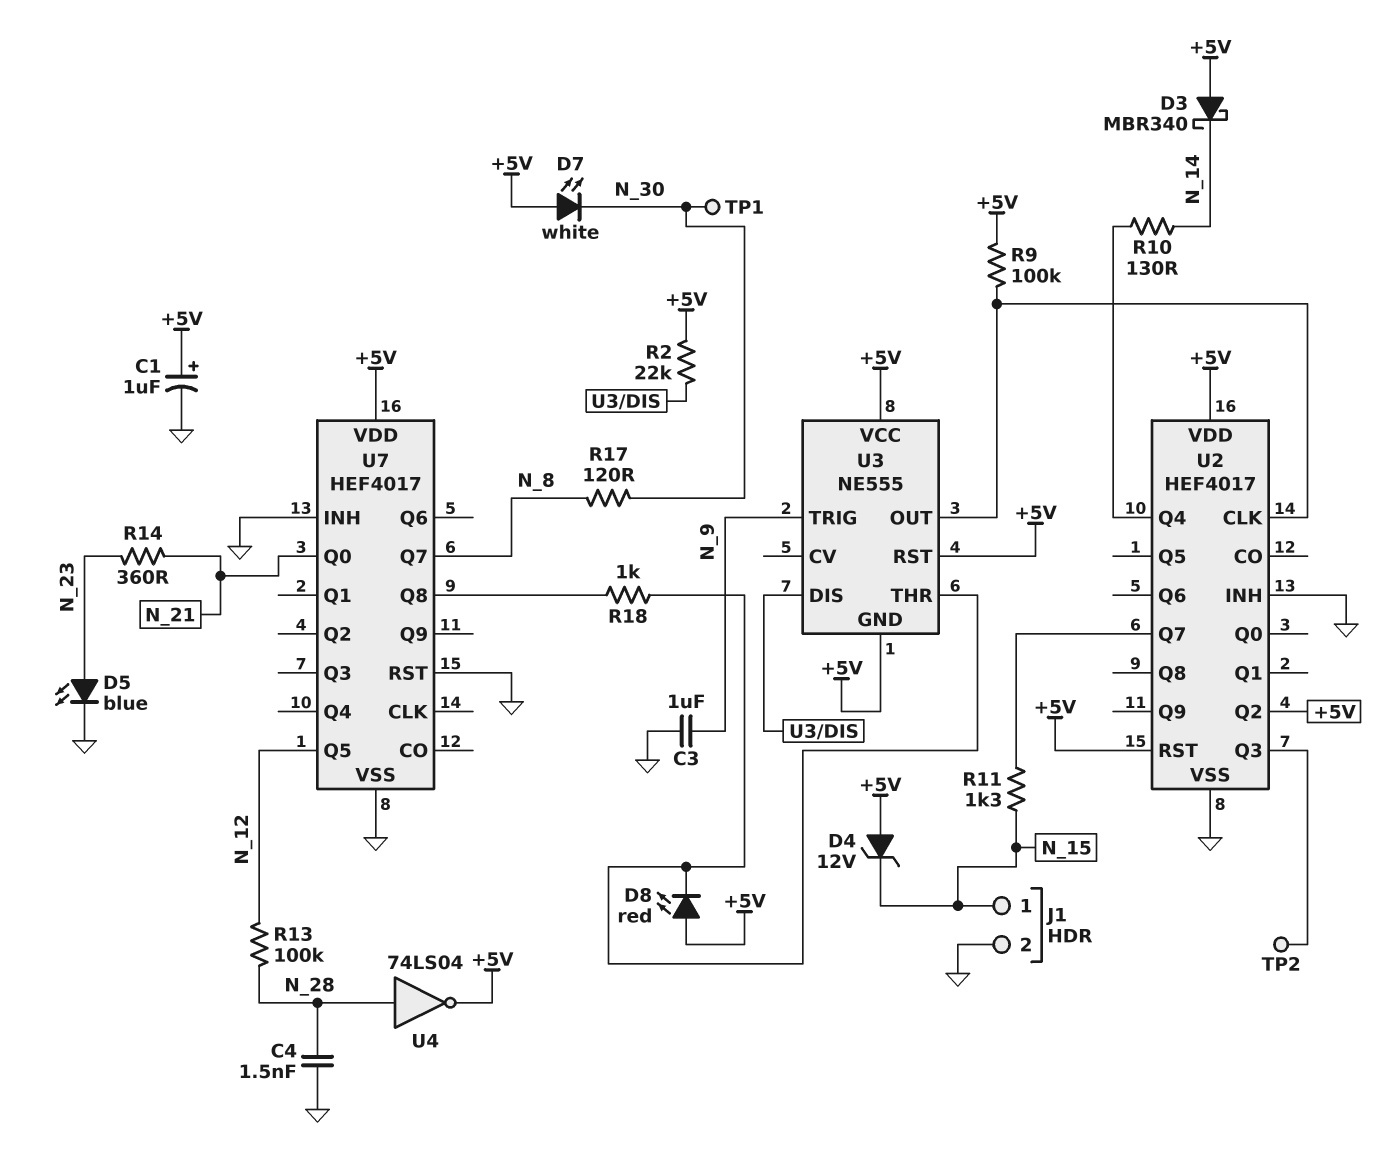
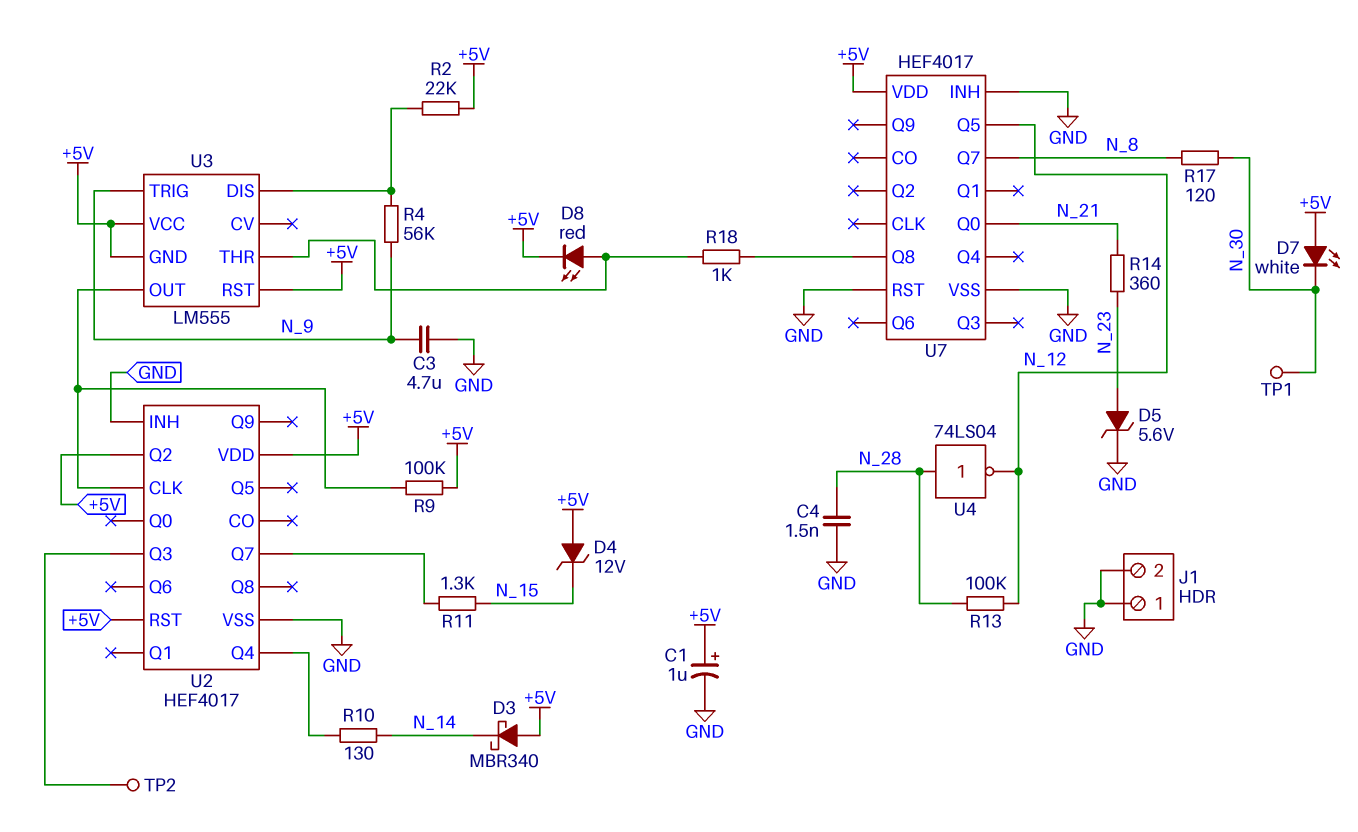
C3: 1uF (GND, N_9) -> 4.7uF (GND, N_9)
D5: LED blue (A N_23, K GND) -> zener 5.6V (A N_23, K GND)
D8: LED red (A +5V, K U3/THR) -> LED red (A U3/THR, K +5V)
J1 pin 1: N_15 -> GND
R4: none -> 56k (N_9, U3/DIS)
U3: NE555 -> LM555
U4: NOT 74LS04 (in N_28, out +5V) -> NOT 74LS04 (in N_28, out N_12)

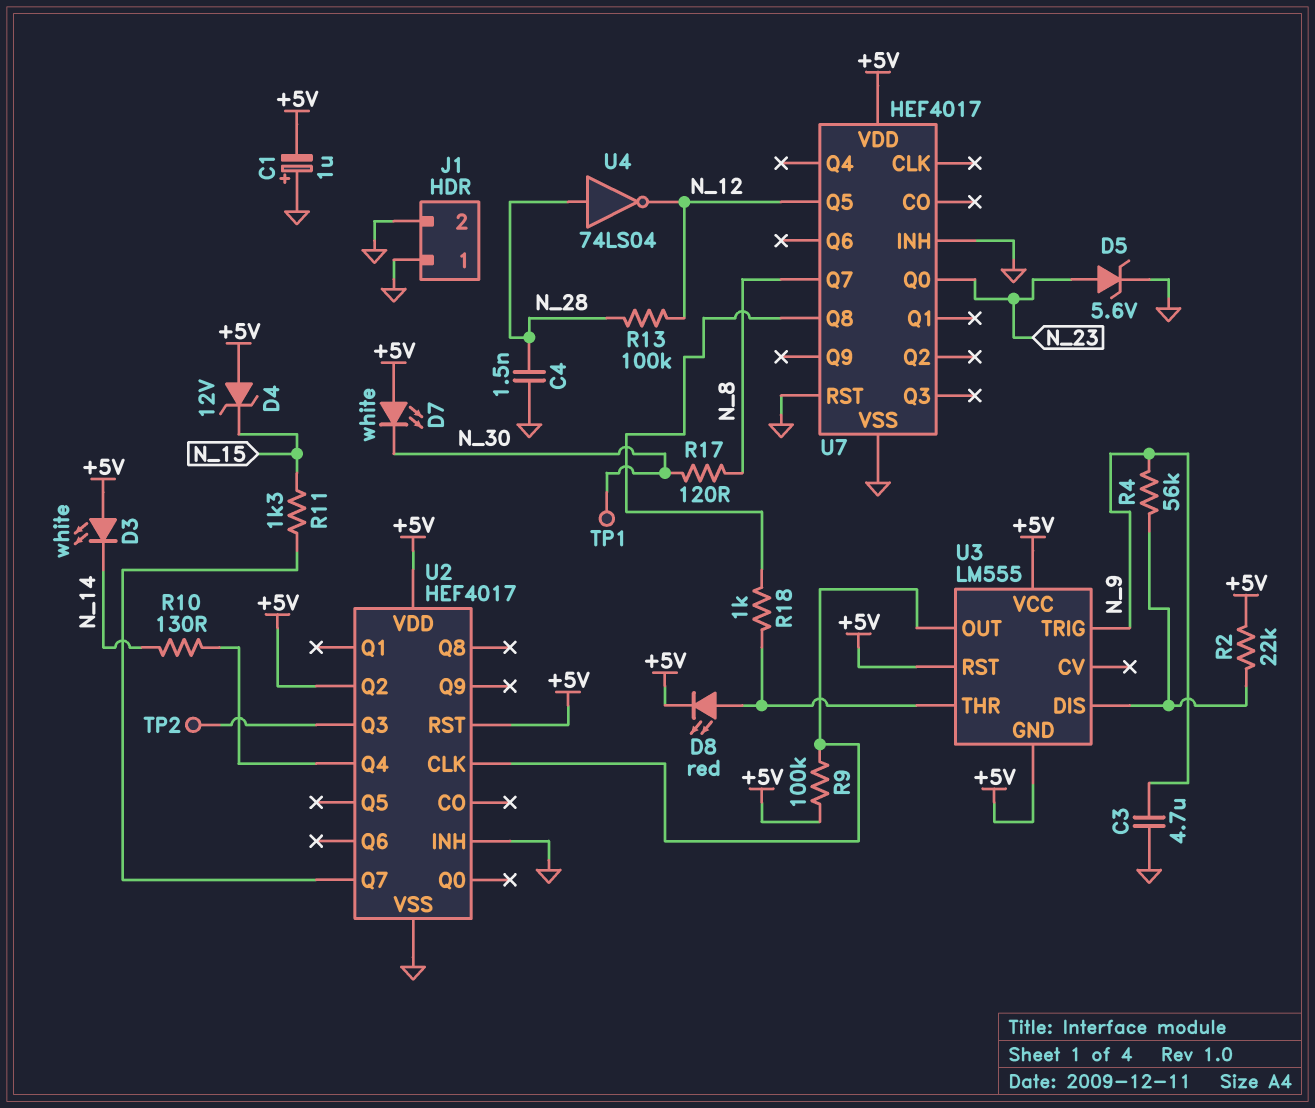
C1: 1uF (plus +5V, minus GND) -> 1uF (plus GND, minus +5V)
D3: schottky MBR340 (A +5V, K N_14) -> LED white (A +5V, K N_14)
R14: 360 (N_21, N_23) -> none
U7 pin Q0: N_21 -> N_23

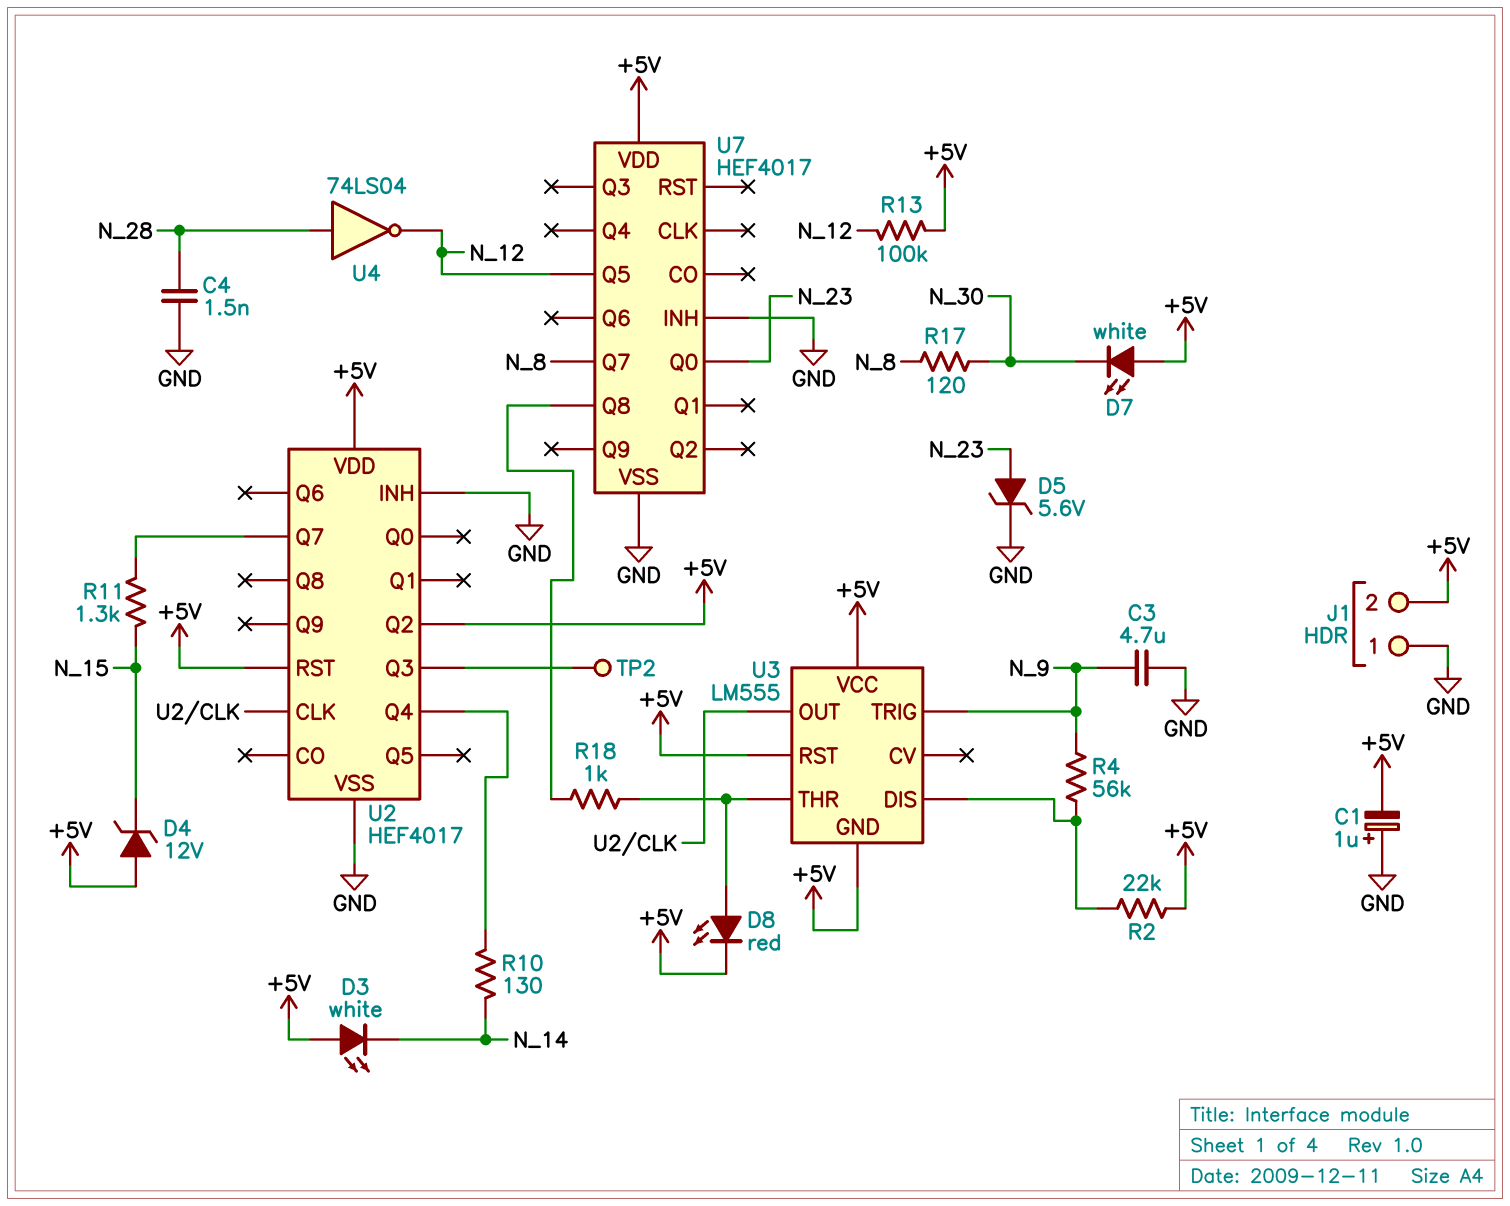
J1 pin 2: GND -> +5V
R9: 100k (+5V, U2/CLK) -> none
R13: 100k (N_12, N_28) -> 100k (+5V, N_12)
TP1: test point (N_30) -> none
U7 pin RST: GND -> none

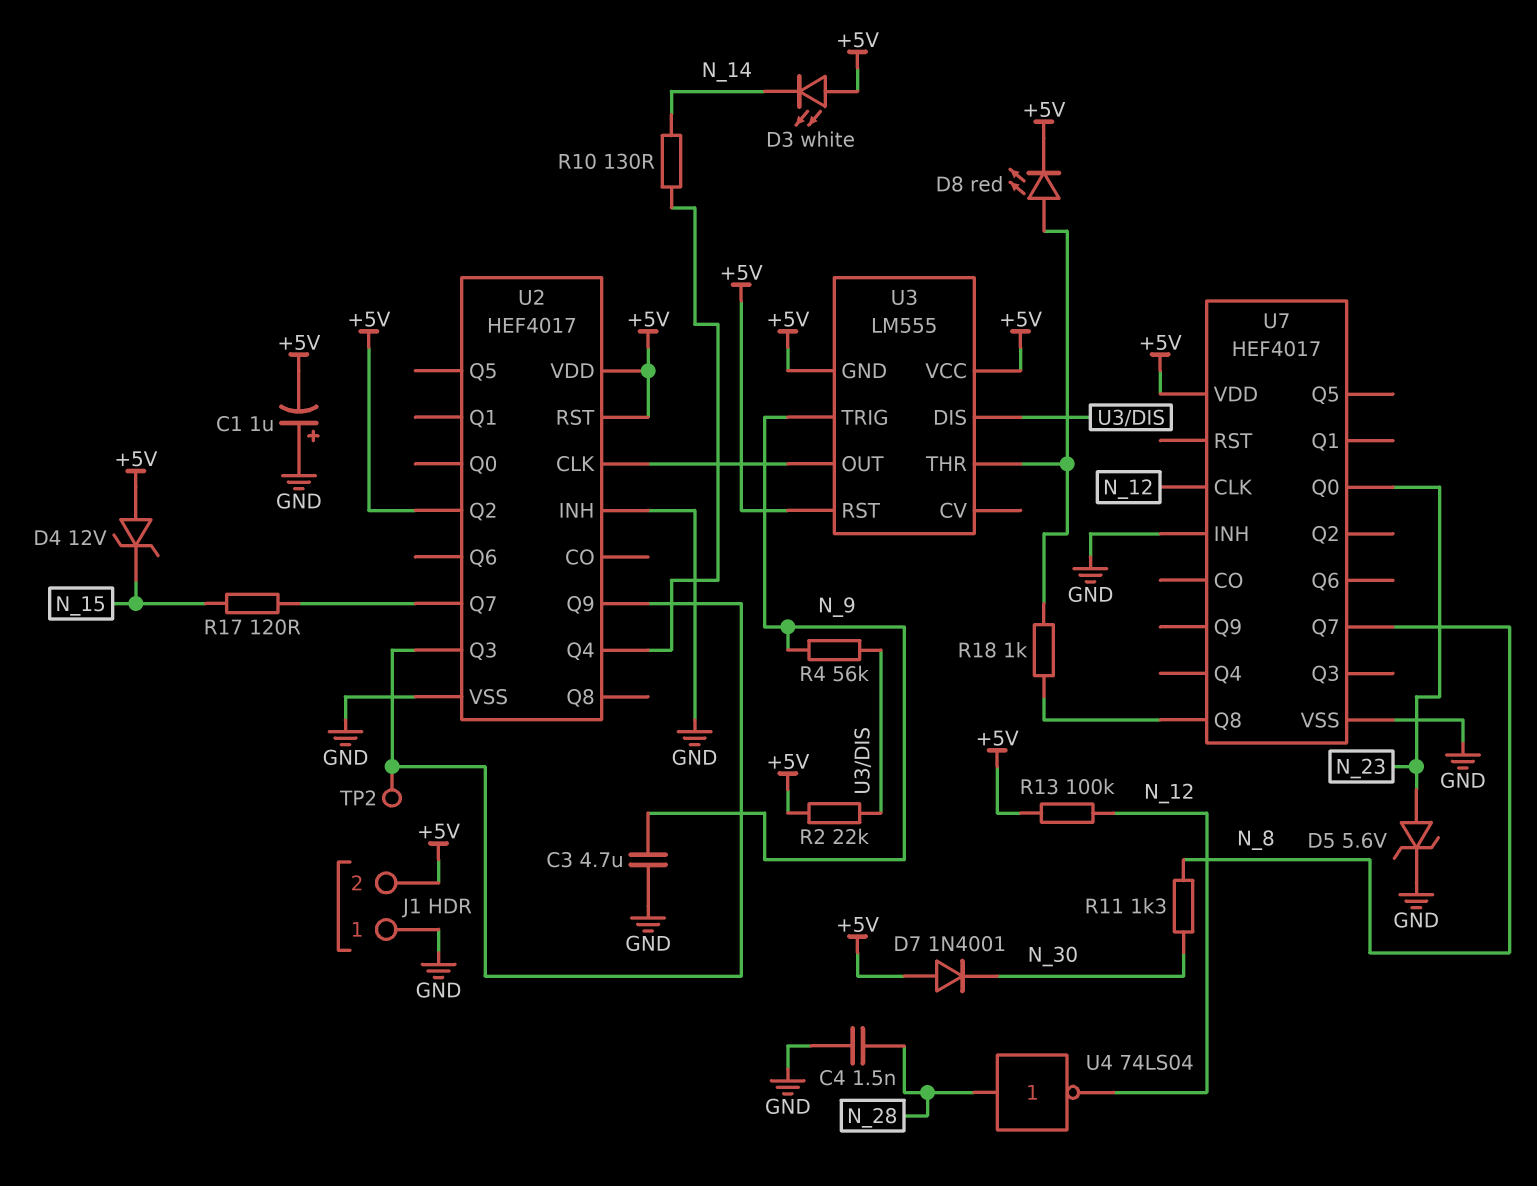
D7: LED white (A +5V, K N_30) -> diode 1N4001 (A +5V, K N_30)
R11: 1.3k (N_15, U2/Q7) -> 1.3k (N_8, N_30)
R17: 120 (N_8, N_30) -> 120 (N_15, U2/Q7)
U2 pin Q9: none -> U2/Q3
U7 pin CLK: none -> N_12
U7 pin Q5: N_12 -> none

